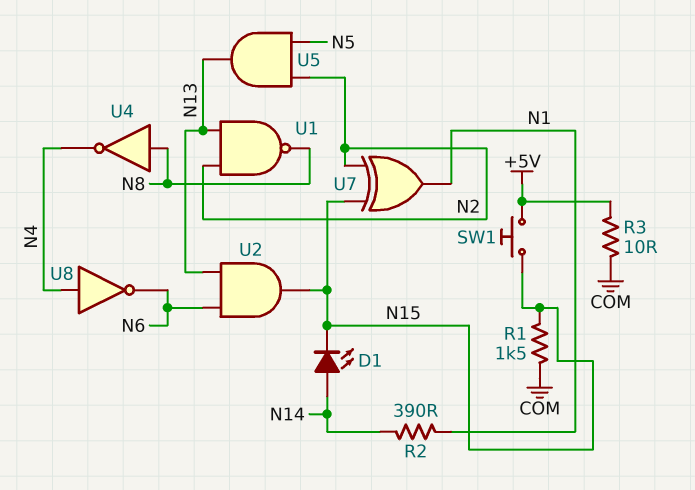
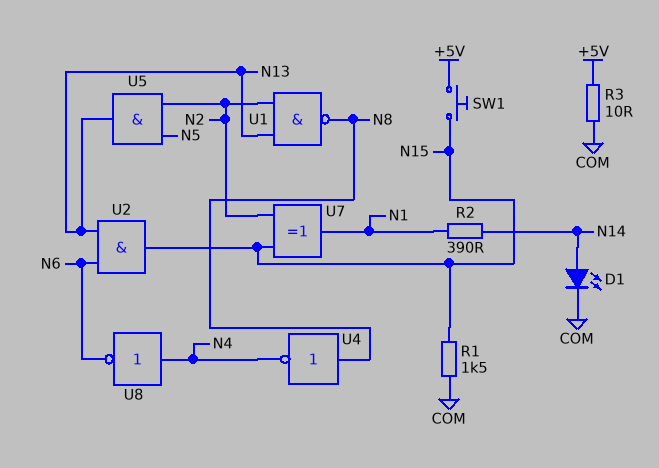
D1: LED (A N14, K N15) -> LED (A N14, K COM)

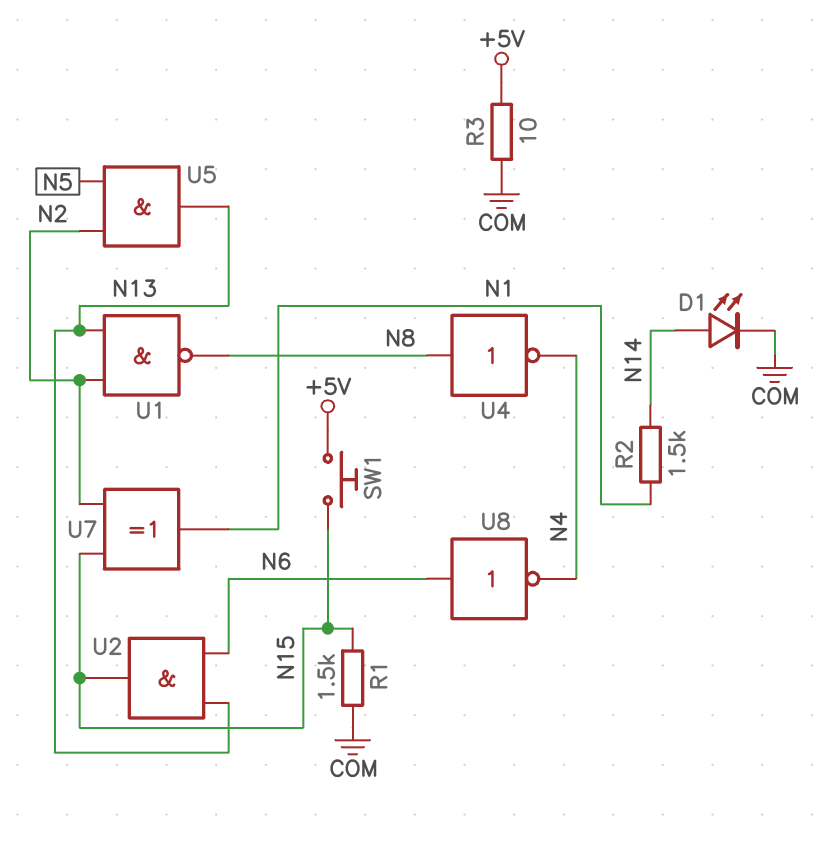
R2: 390 (N1, N14) -> 1.5k (N1, N14)
U8: NOT (in N4, out N6) -> NOT (in N6, out N4)

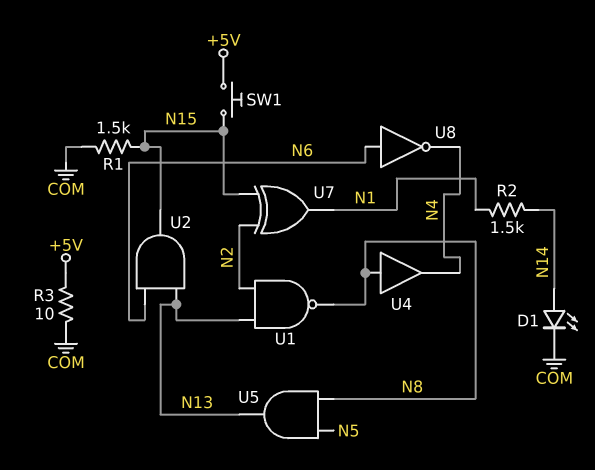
U4: NOT (in N8, out N4) -> buffer (in N8, out N4)
U5: AND (in N2, in N5, out N13) -> AND (in N5, in N8, out N13)

